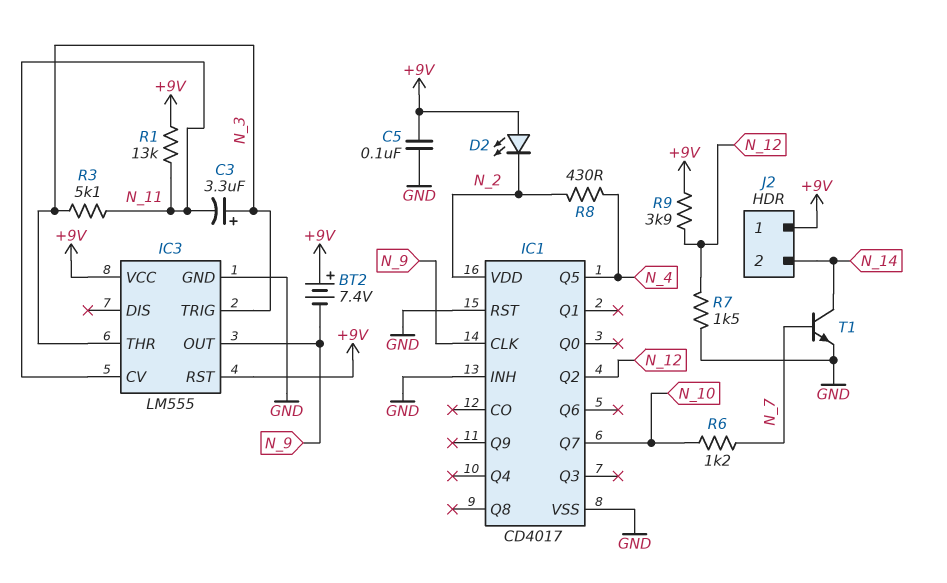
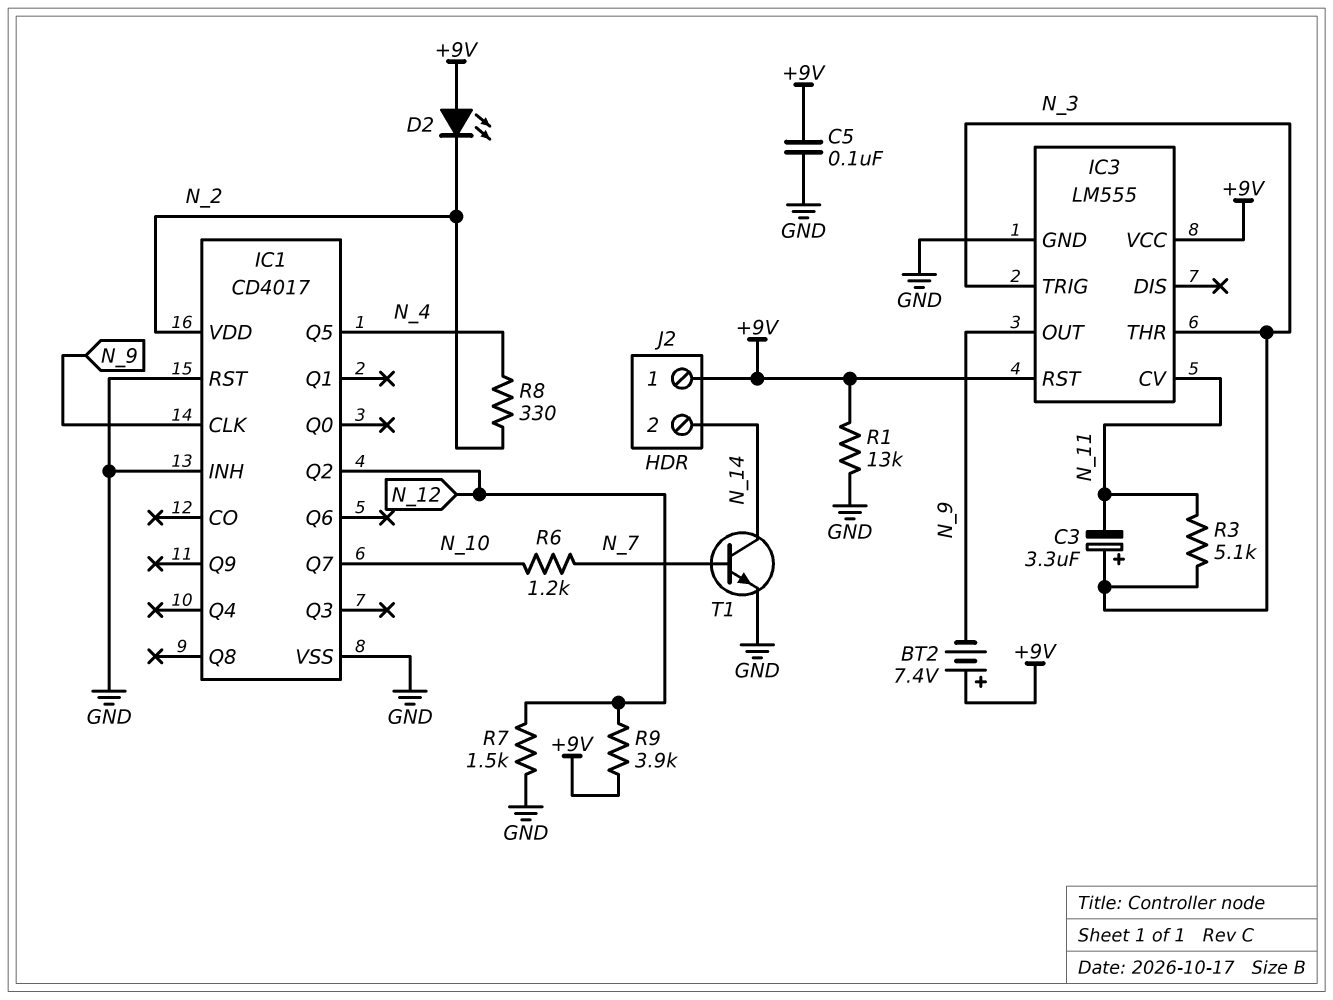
R1: 13k (+9V, N_11) -> 13k (+9V, GND)
R8: 430 (N_2, N_4) -> 330 (N_2, N_4)

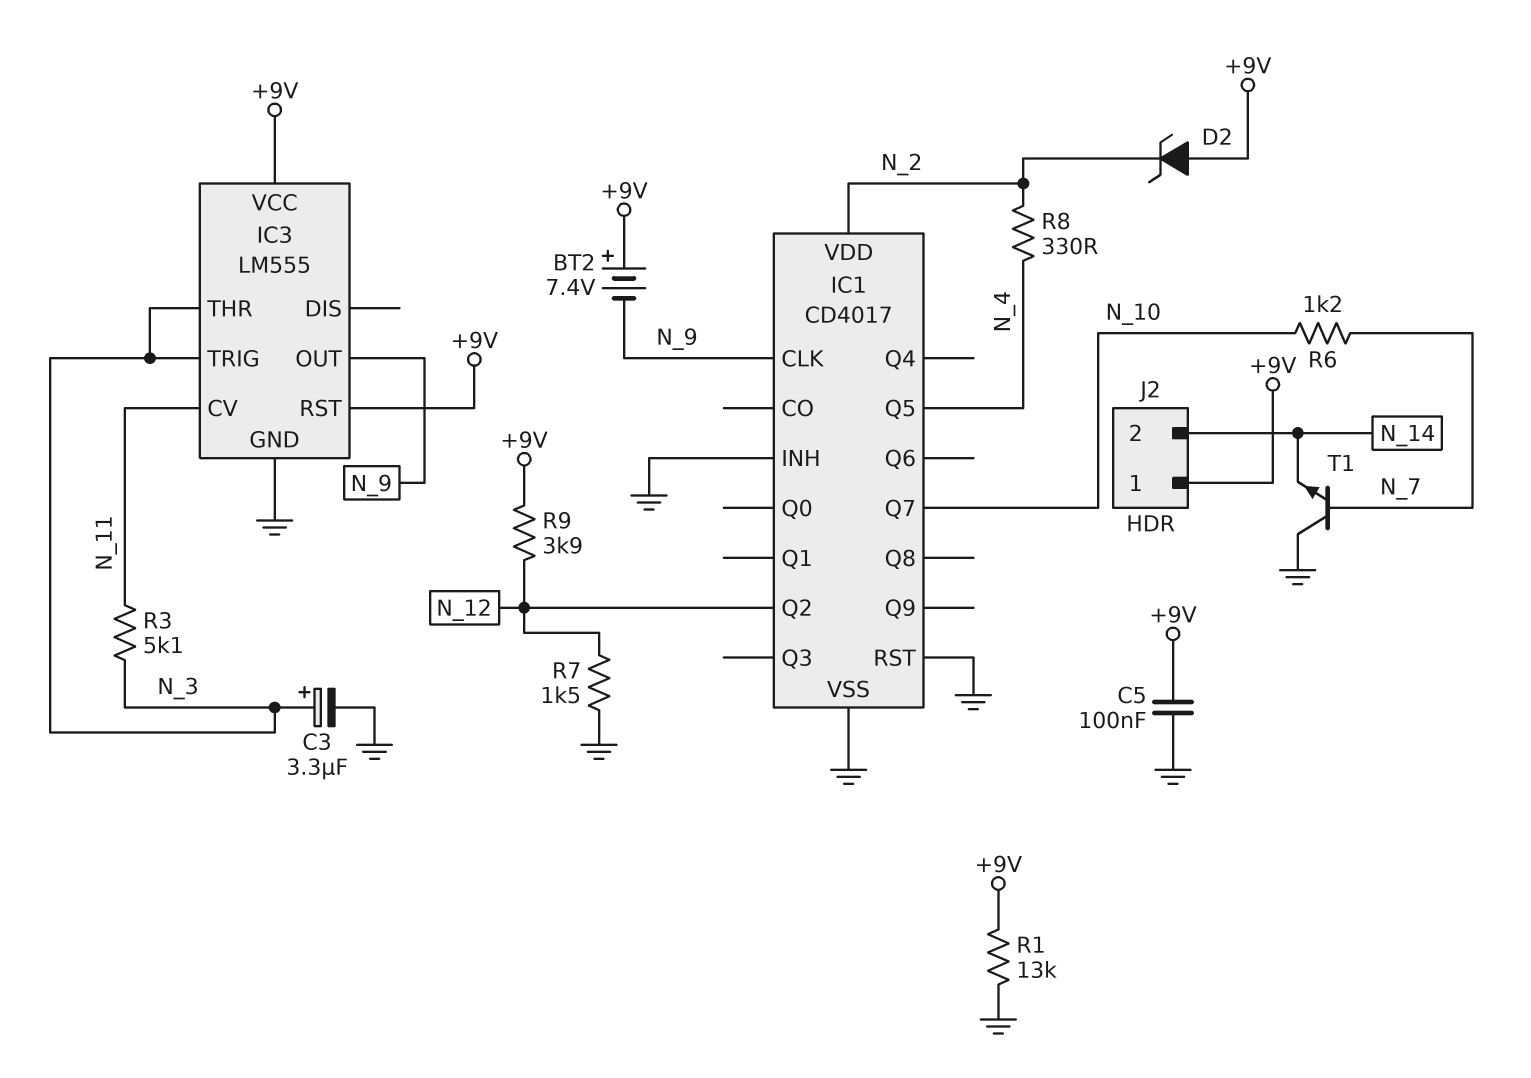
C3: 3.3uF (plus N_3, minus N_11) -> 3.3uF (plus N_3, minus GND)
D2: LED (A +9V, K N_2) -> zener (A +9V, K N_2)
T1: NPN (B N_7, C N_14, E GND) -> NPN (B N_7, C GND, E N_14)

